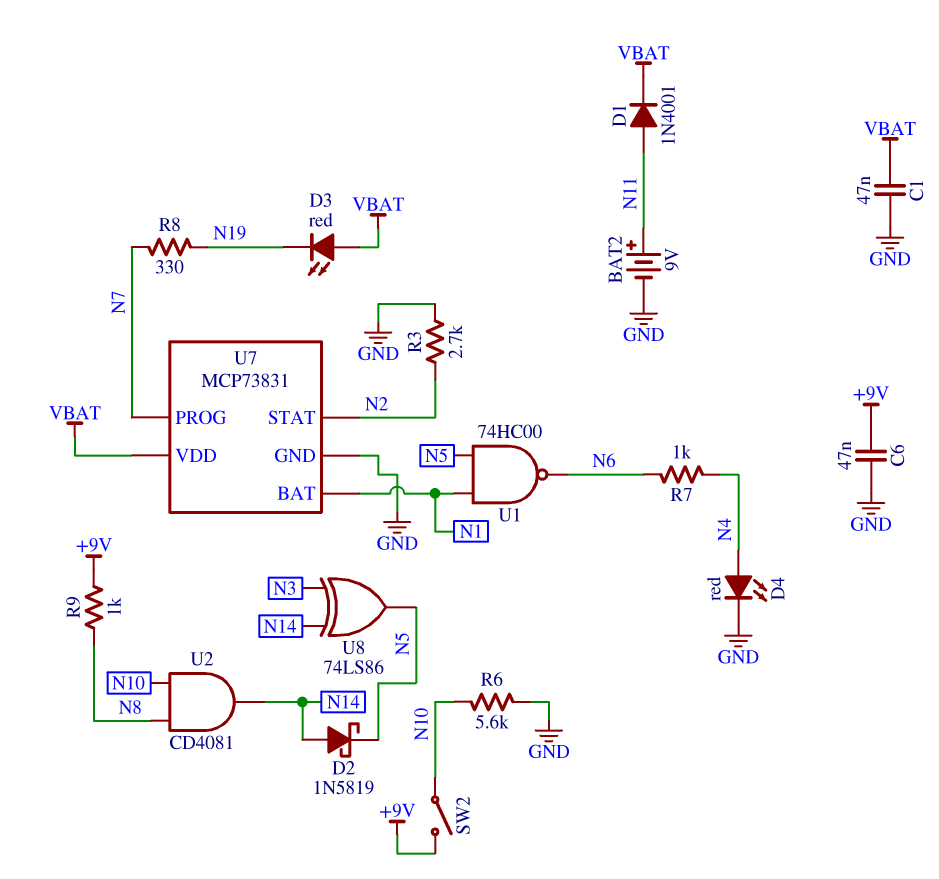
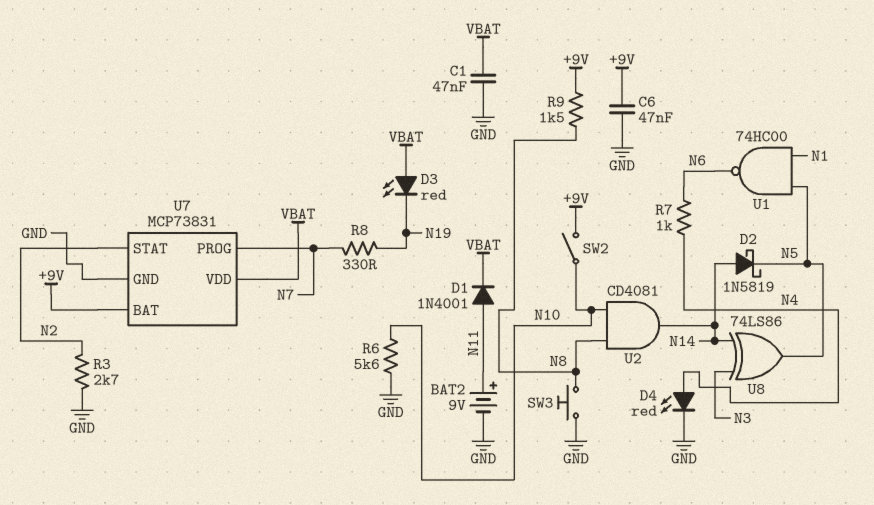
R9: 1k (+9V, N8) -> 1.5k (+9V, N8)
SW3: none -> button (GND, N8)
U7 pin BAT: N1 -> +9V

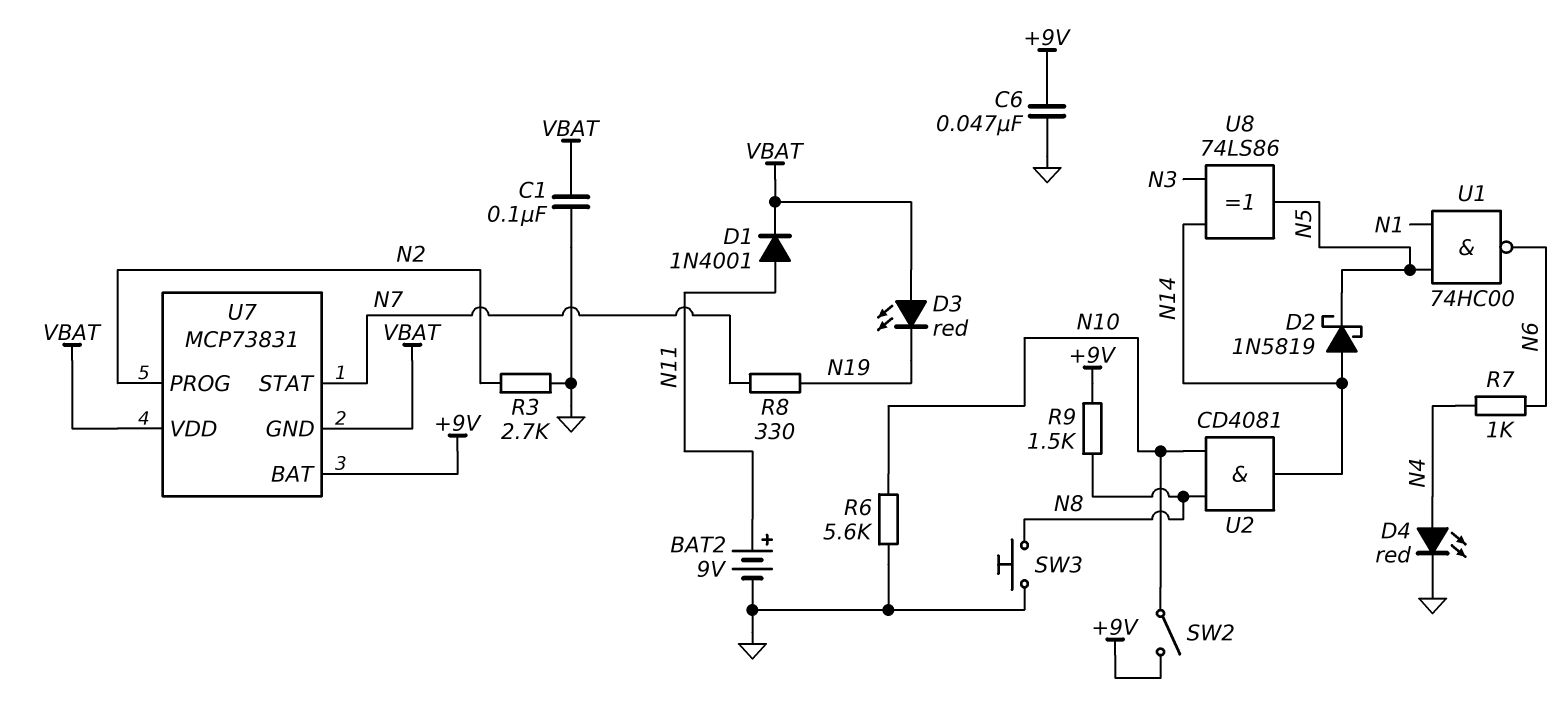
C1: 47nF (GND, VBAT) -> 100nF (GND, VBAT)
U7 pin GND: GND -> VBAT
U7 pin PROG: N7 -> N2
U7 pin STAT: N2 -> N7

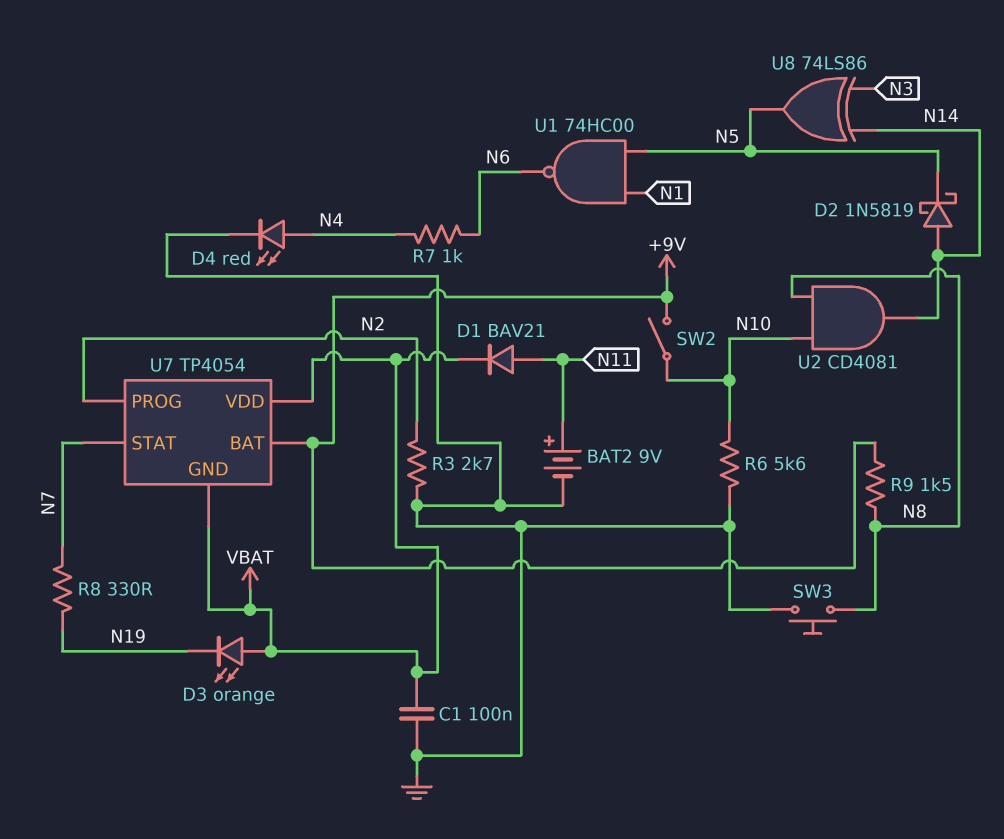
C6: 47nF (+9V, GND) -> none
D1: diode 1N4001 (A N11, K VBAT) -> diode BAV21 (A N11, K VBAT)
D3: LED red (A VBAT, K N19) -> LED orange (A VBAT, K N19)
U7: MCP73831 -> TP4054

